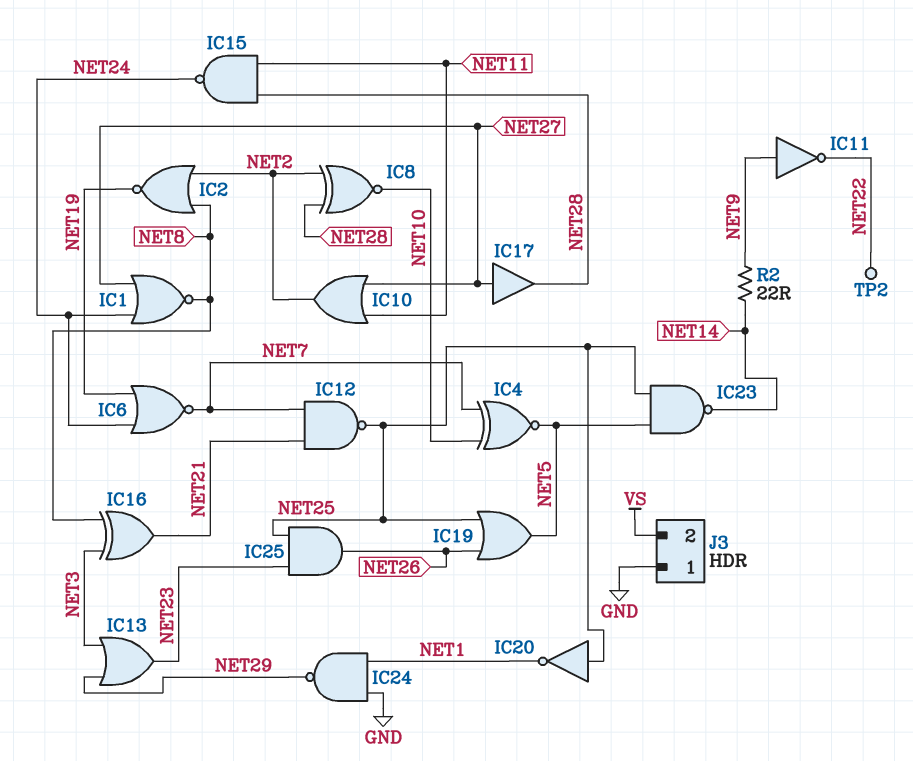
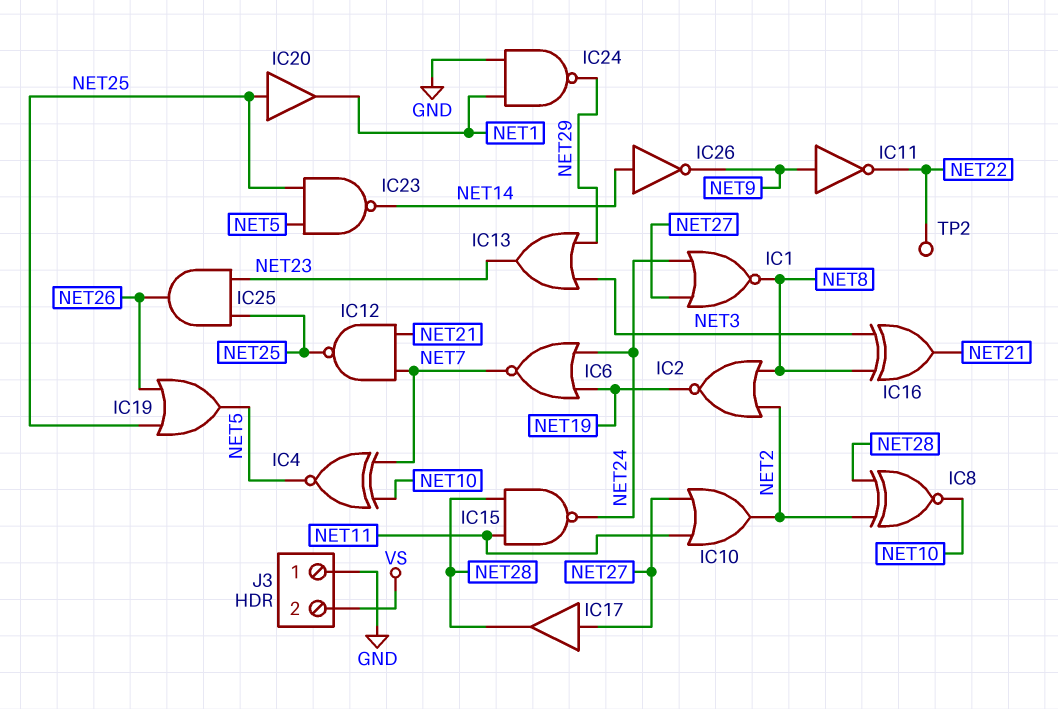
IC20: NOT (in NET25, out NET1) -> buffer (in NET25, out NET1)
IC26: none -> NOT (in NET14, out NET9)
R2: 22 (NET9, NET14) -> none

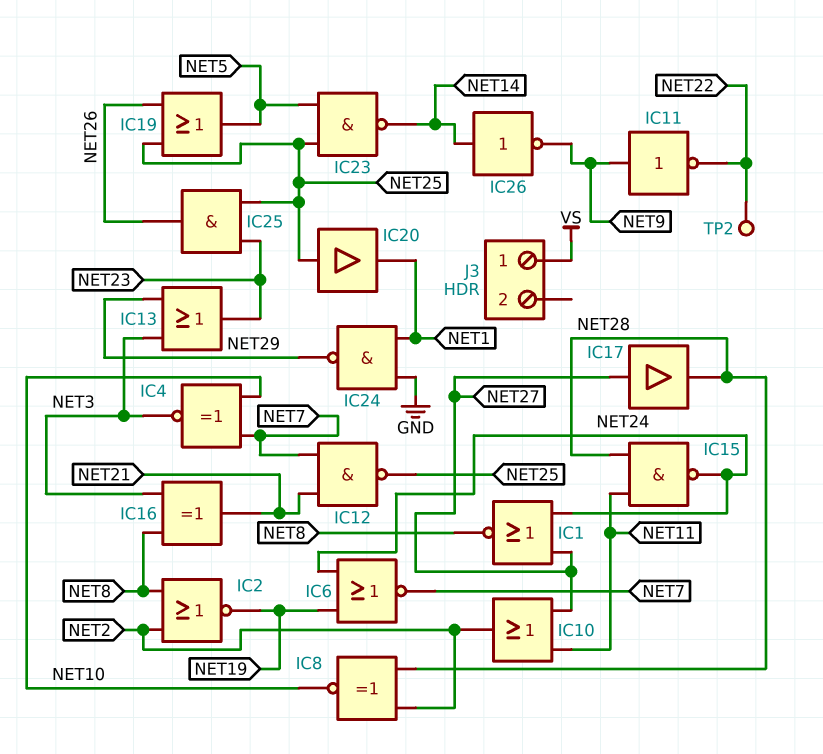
IC4: XNOR (in NET7, in NET10, out NET5) -> XNOR (in NET7, in NET10, out NET3)
J3 pin 1: GND -> VS
J3 pin 2: VS -> none

